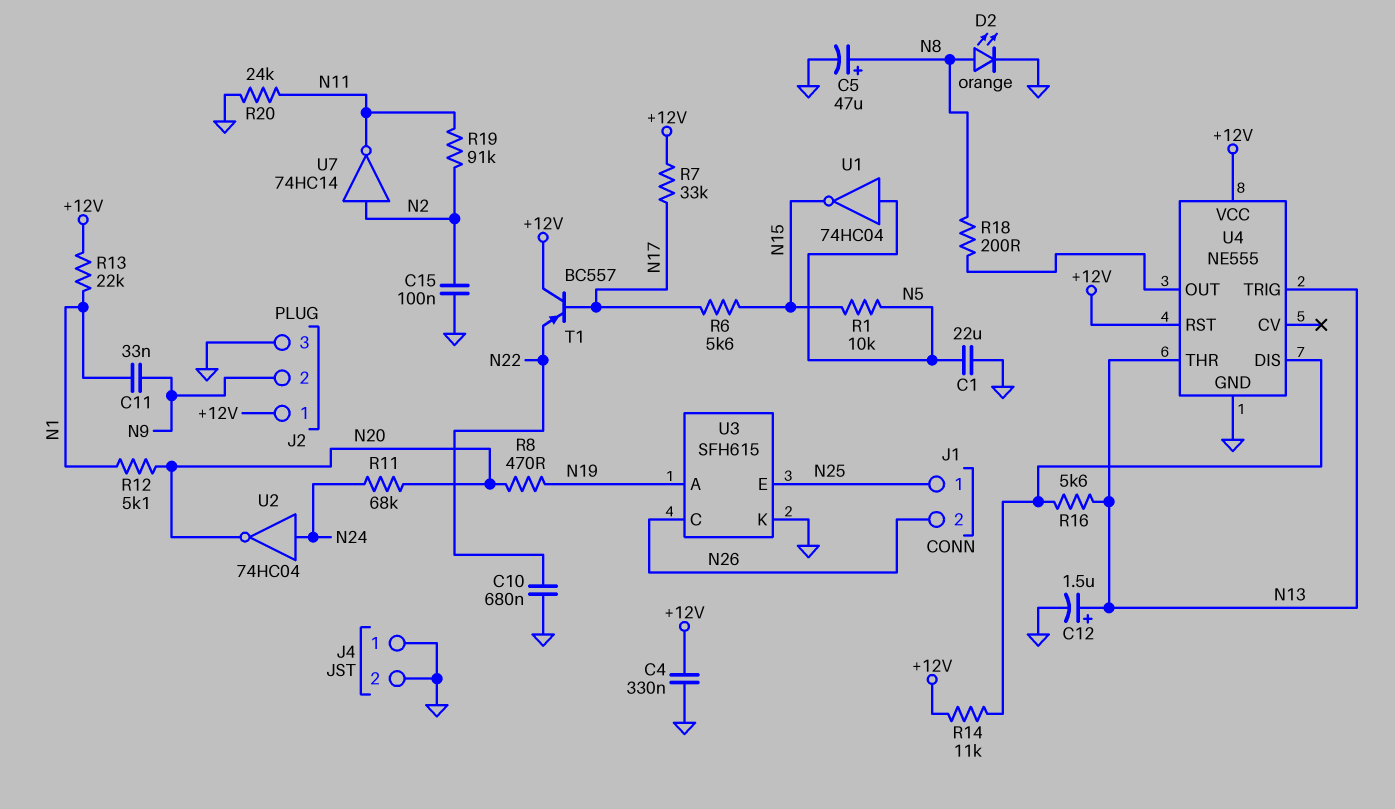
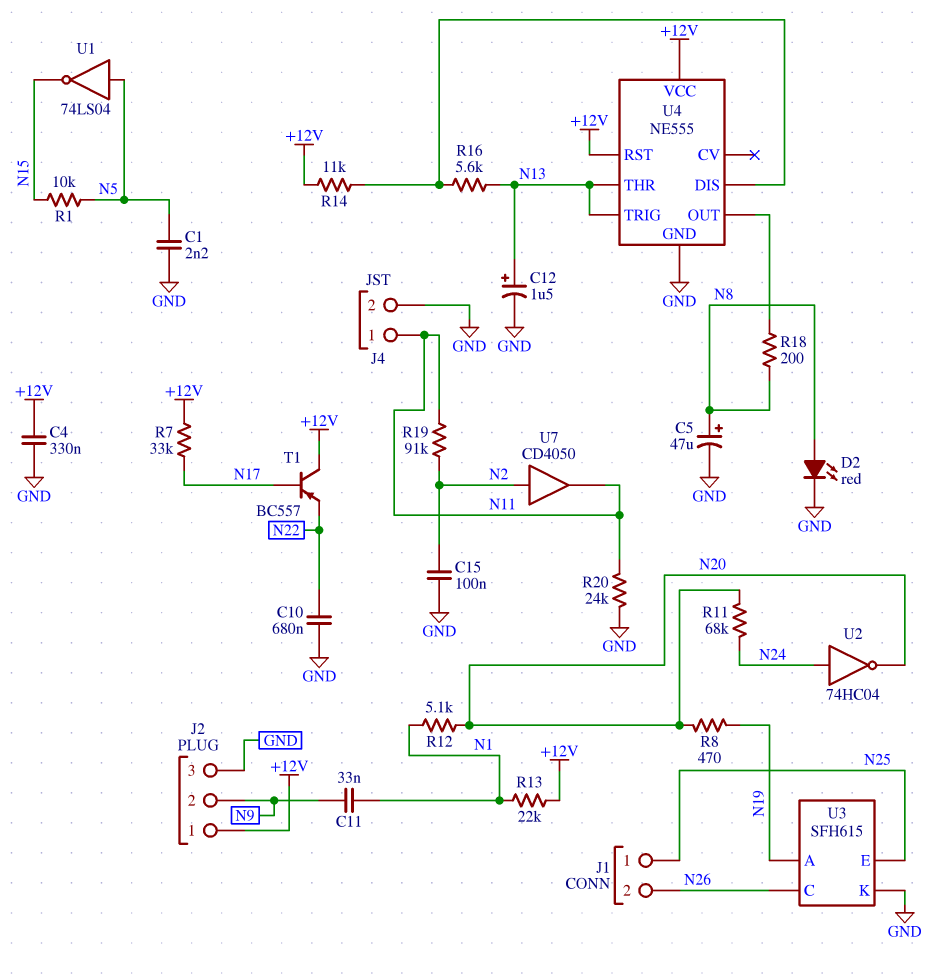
C1: 22uF (GND, N5) -> 2.2nF (GND, N5)
D2: LED orange (A N8, K GND) -> LED red (A N8, K GND)
J4 pin 1: GND -> N11
R6: 5.6k (N15, N17) -> none
U1: NOT 74HC04 (in N5, out N15) -> NOT 74LS04 (in N5, out N15)
U7: NOT 74HC14 (in N2, out N11) -> buffer CD4050 (in N2, out N11)

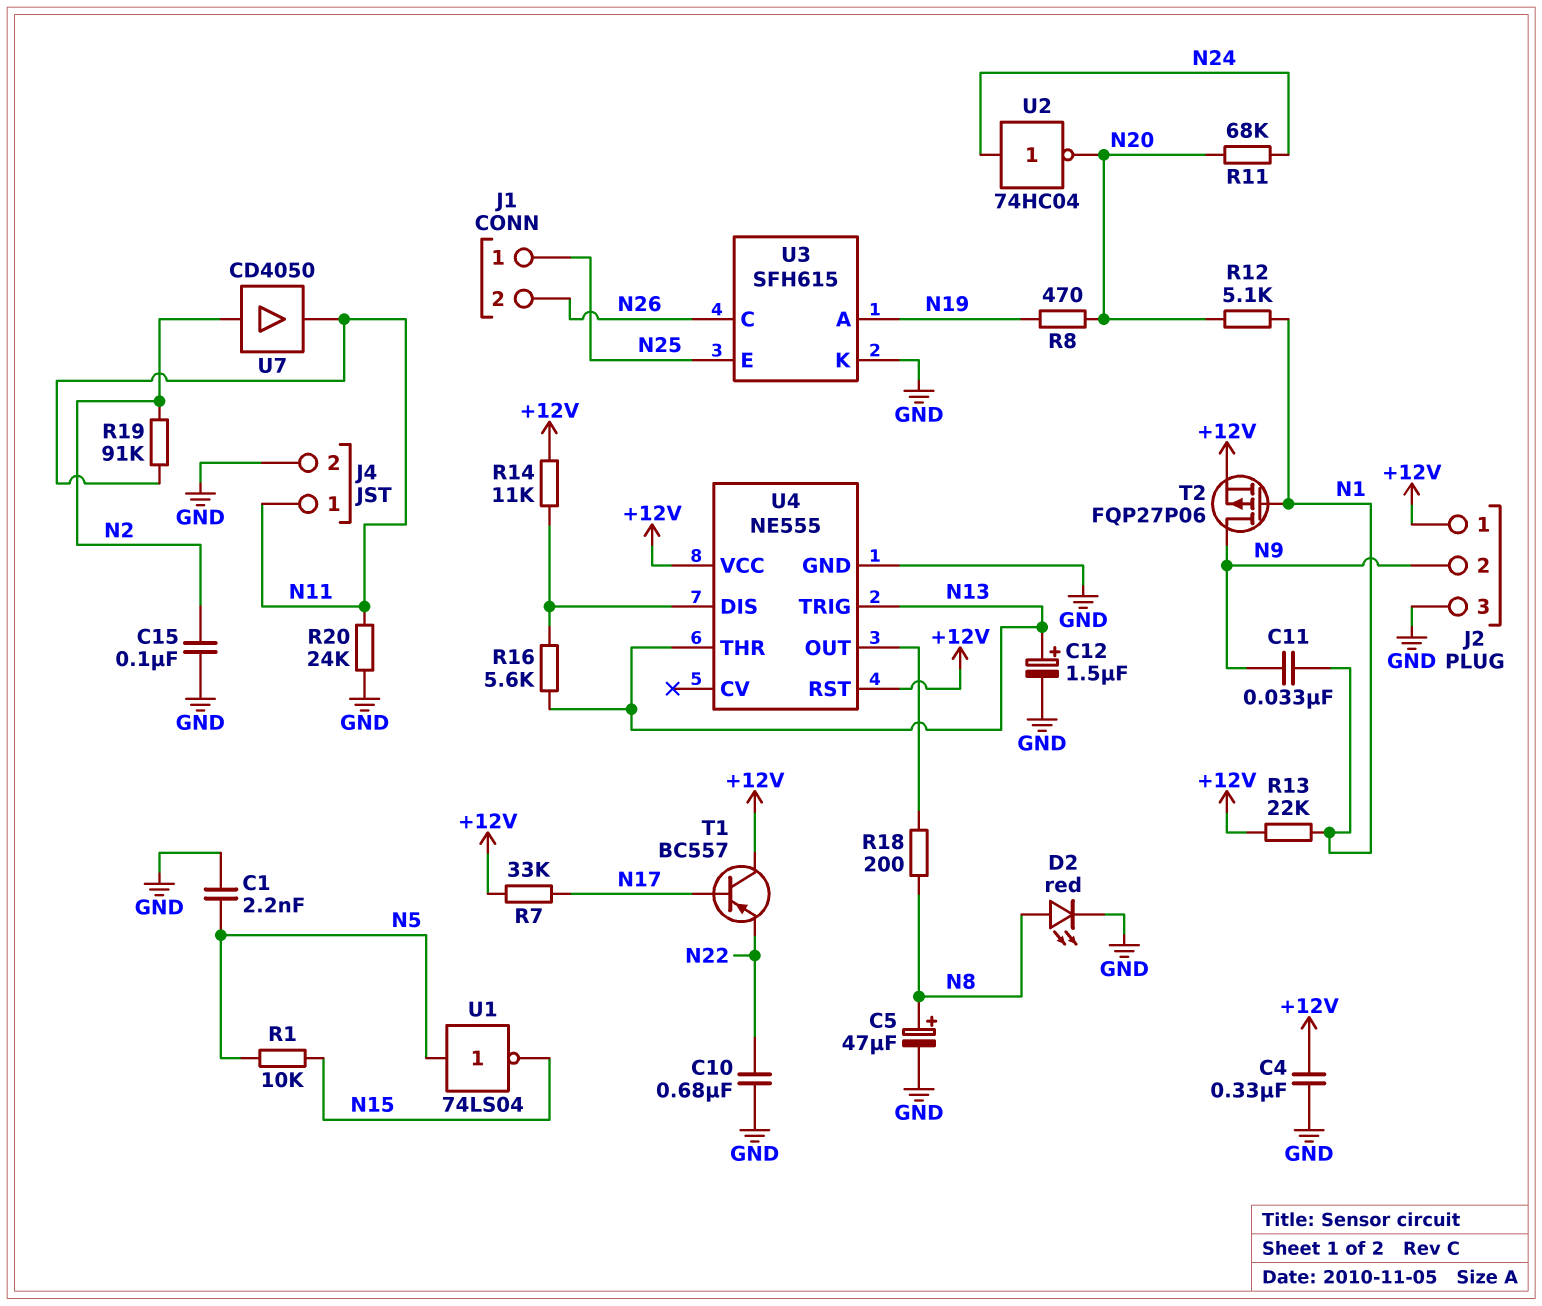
T2: none -> PMOS FQP27P06 (G N1, D N9, S +12V)

